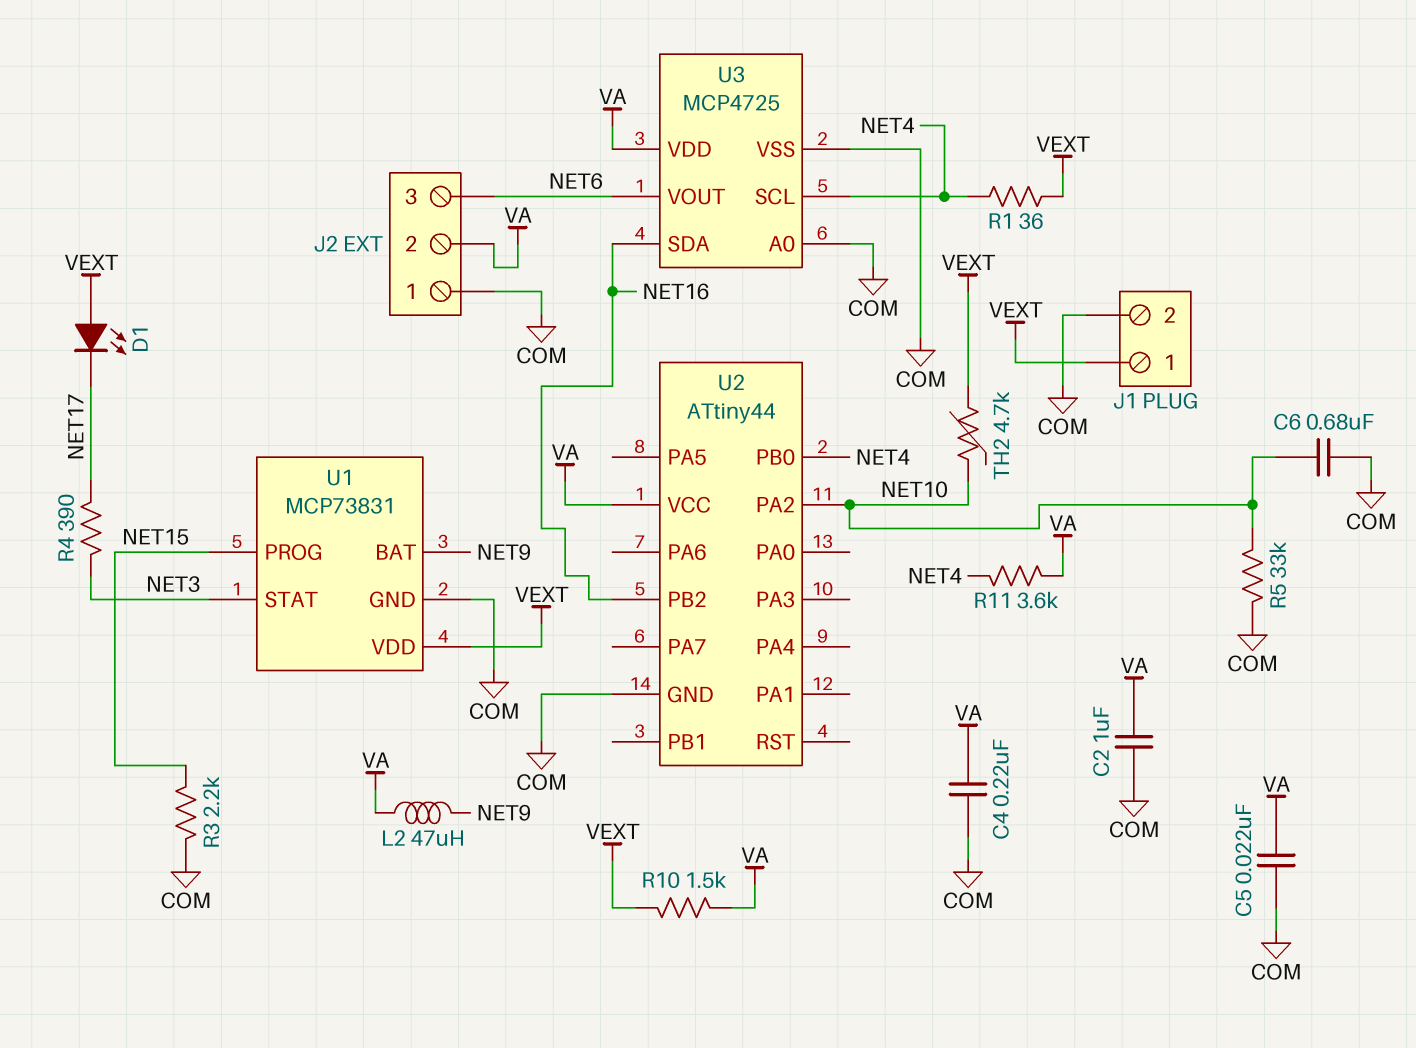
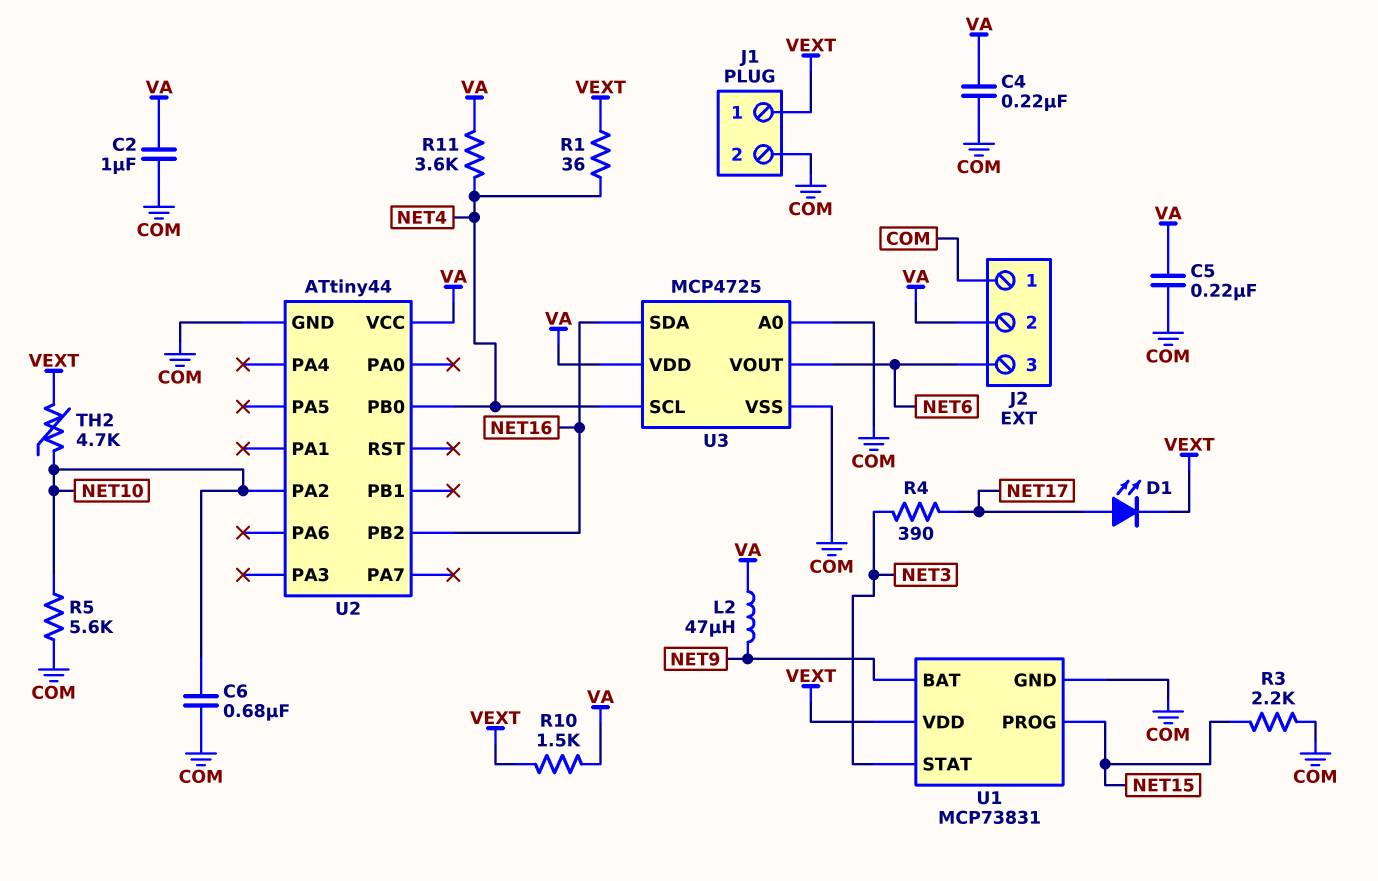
C5: 22nF (COM, VA) -> 220nF (COM, VA)
D1: LED (A VEXT, K NET17) -> LED (A NET17, K VEXT)
R5: 33k (COM, NET10) -> 5.6k (COM, NET10)

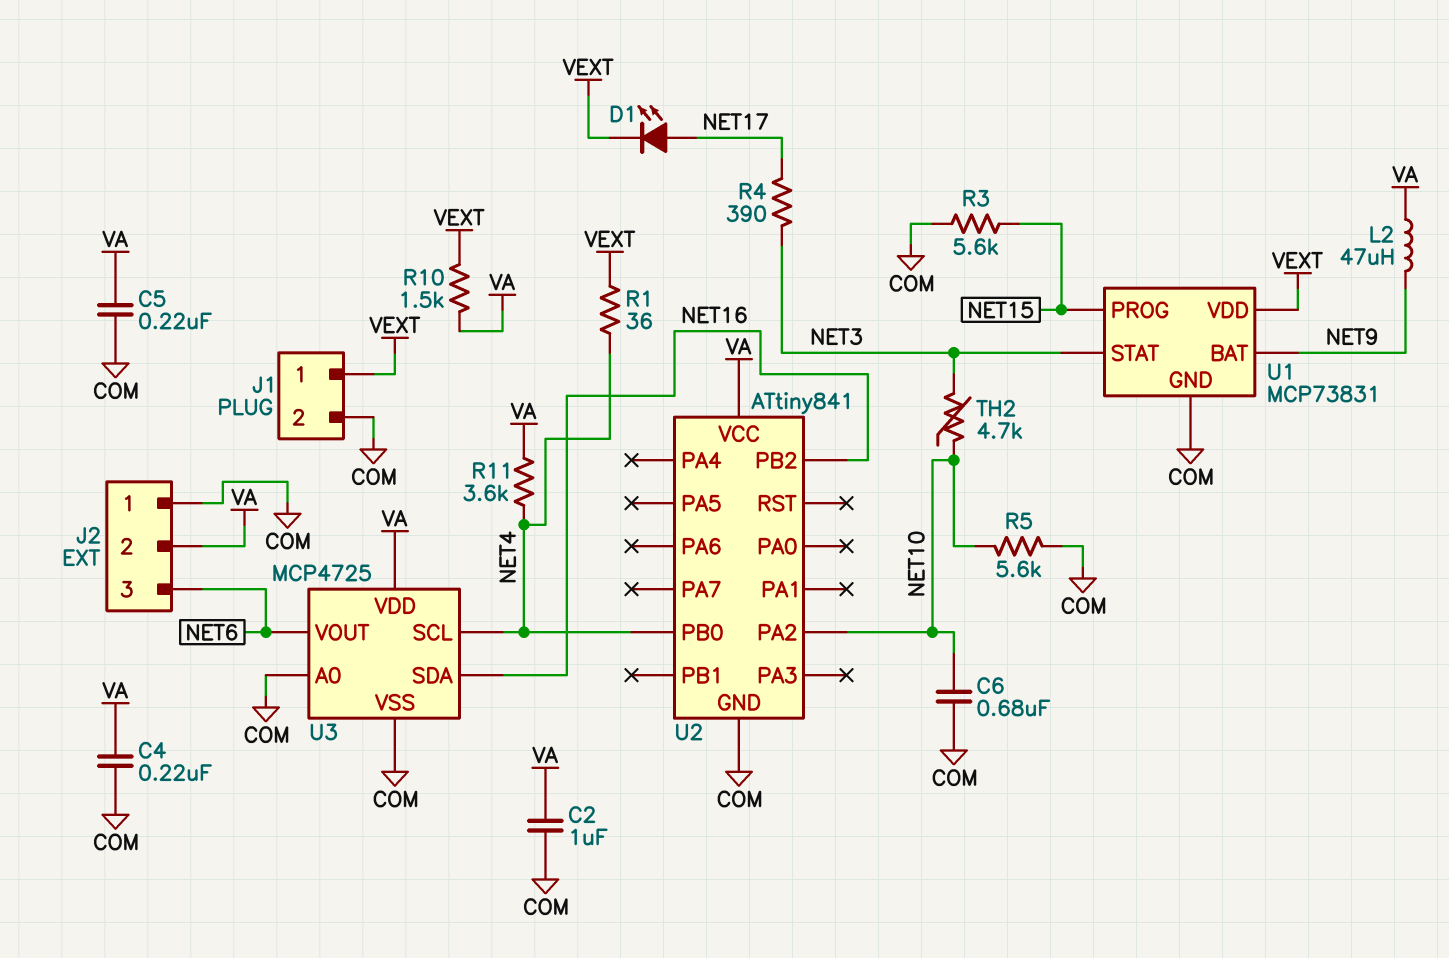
R3: 2.2k (COM, NET15) -> 5.6k (COM, NET15)
TH2: 4.7k (NET10, VEXT) -> 4.7k (NET3, NET10)
U2: ATtiny44 -> ATtiny841

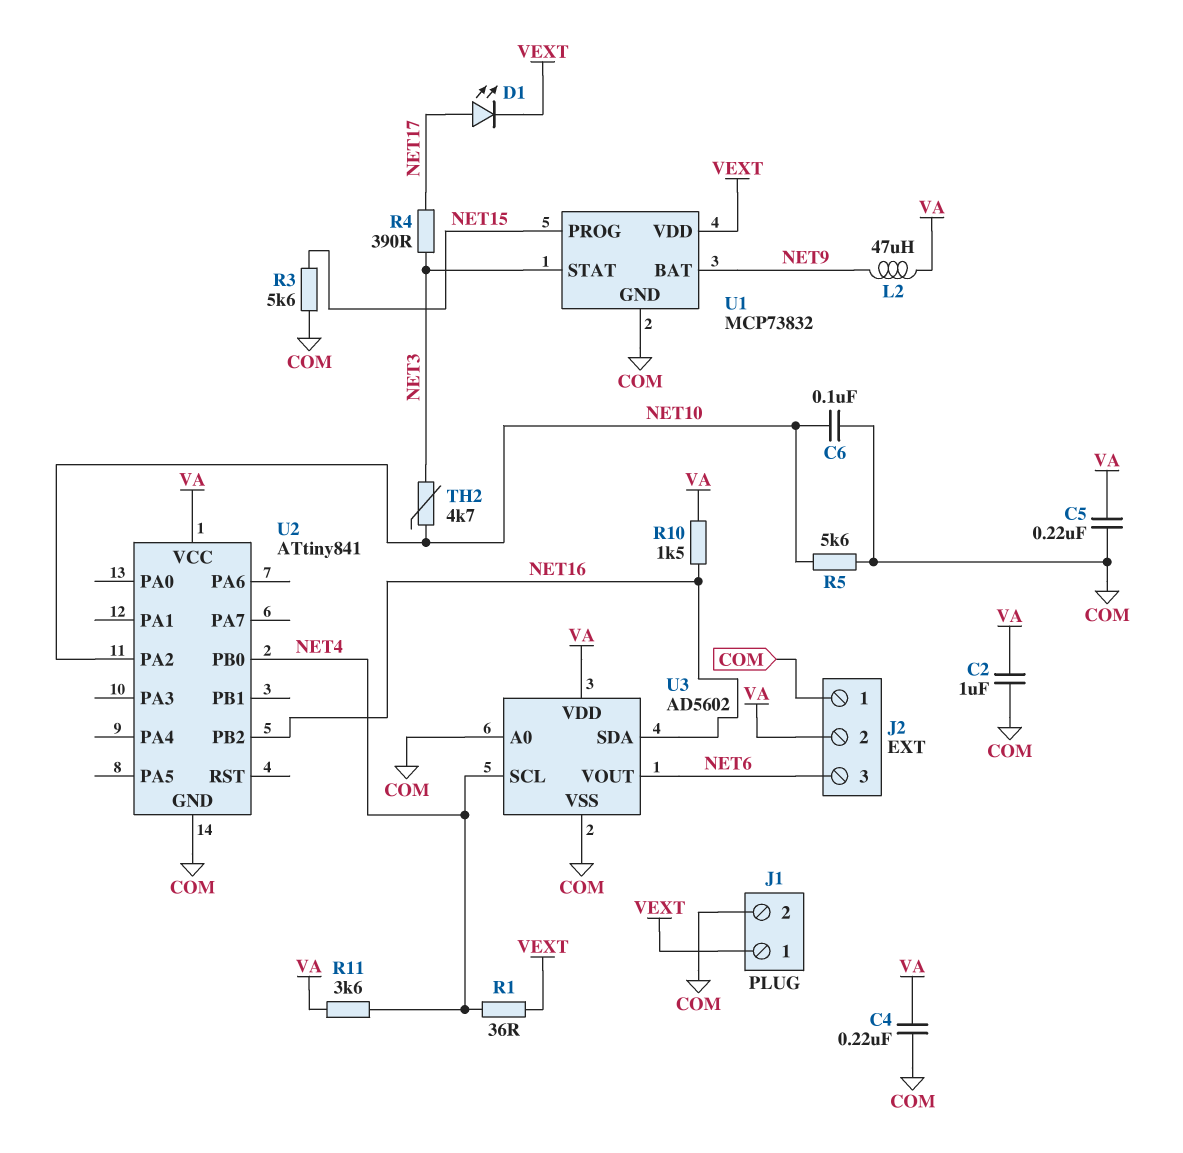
C6: 680nF (COM, NET10) -> 100nF (COM, NET10)
R10: 1.5k (VA, VEXT) -> 1.5k (NET16, VA)
U1: MCP73831 -> MCP73832
U3: MCP4725 -> AD5602

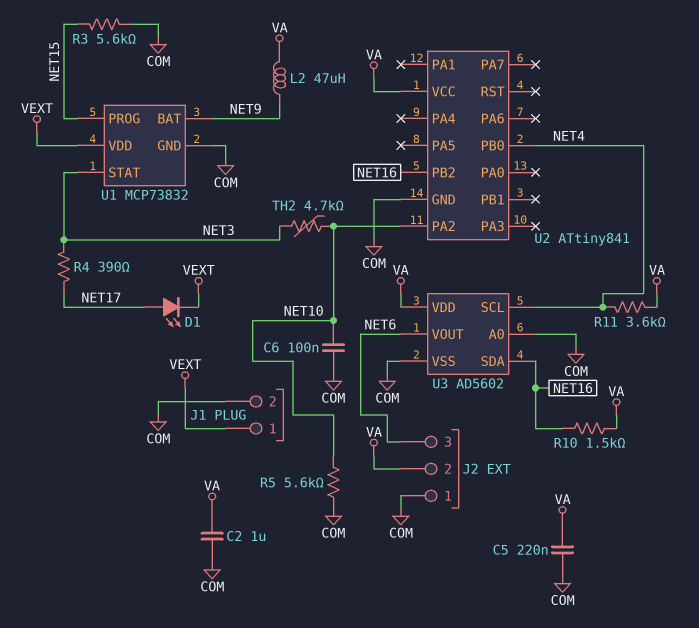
C4: 220nF (COM, VA) -> none
R1: 36 (NET4, VEXT) -> none

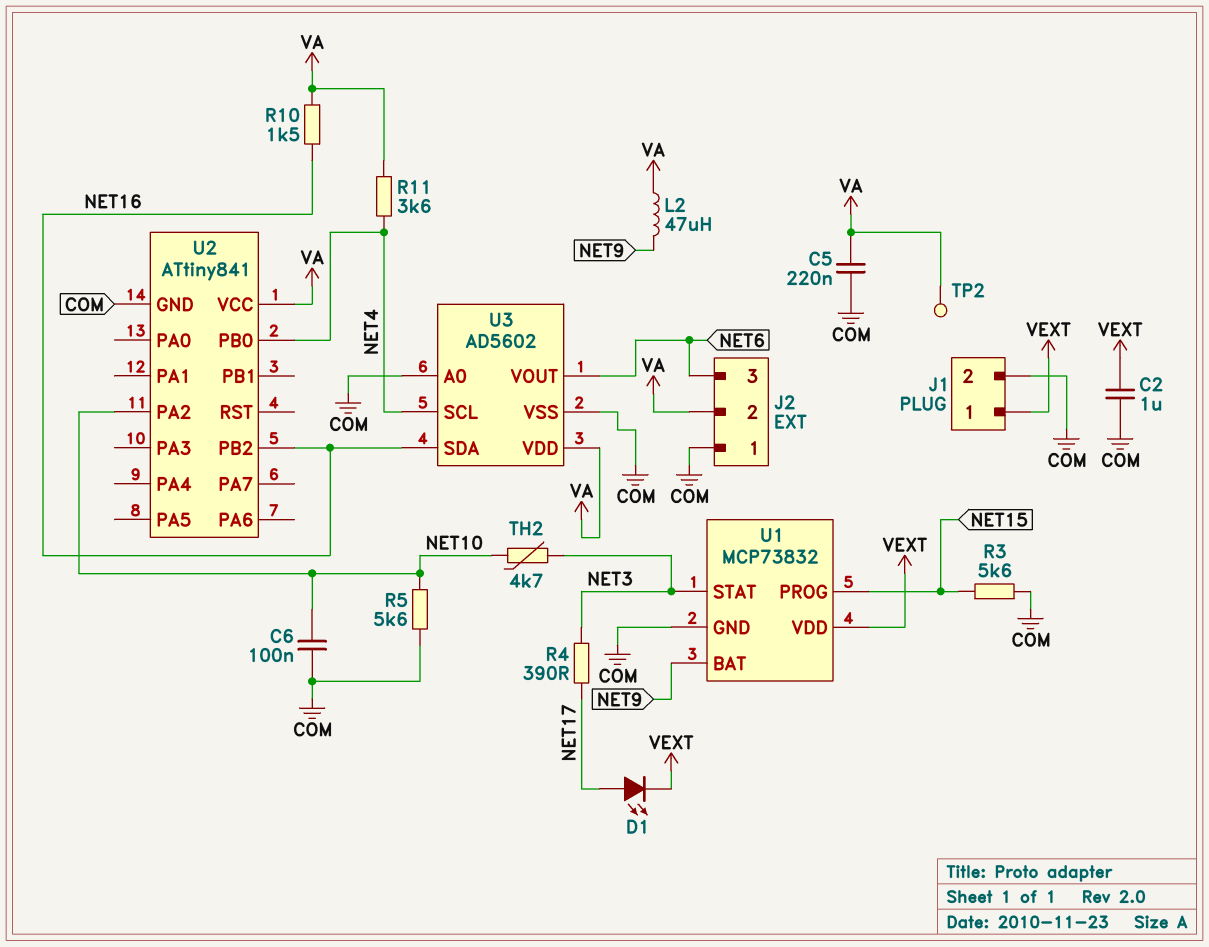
C2: 1uF (COM, VA) -> 1uF (COM, VEXT)
TP2: none -> test point (VA)

